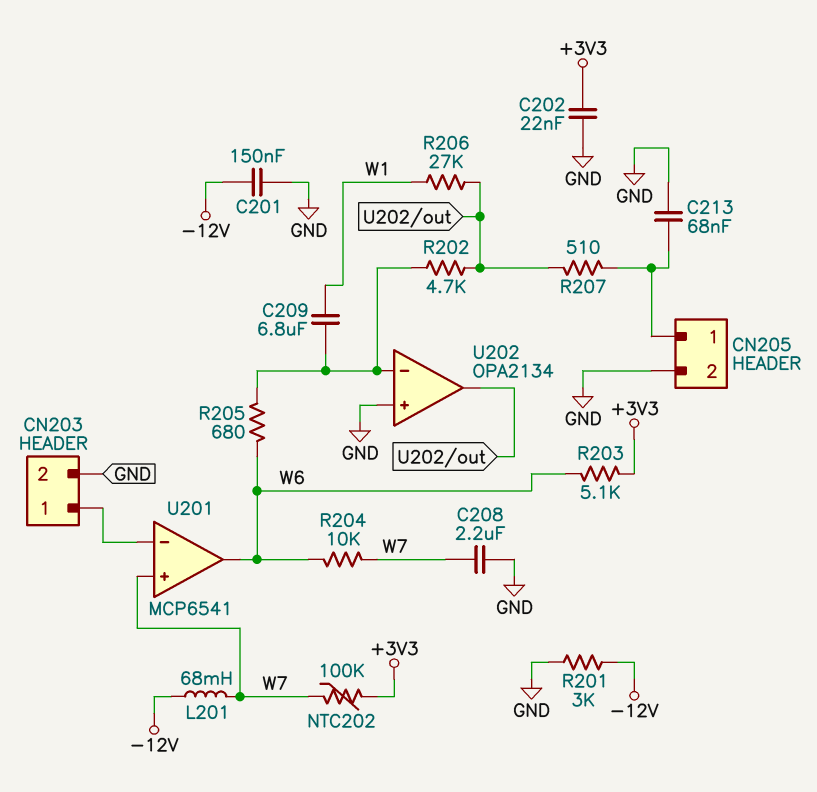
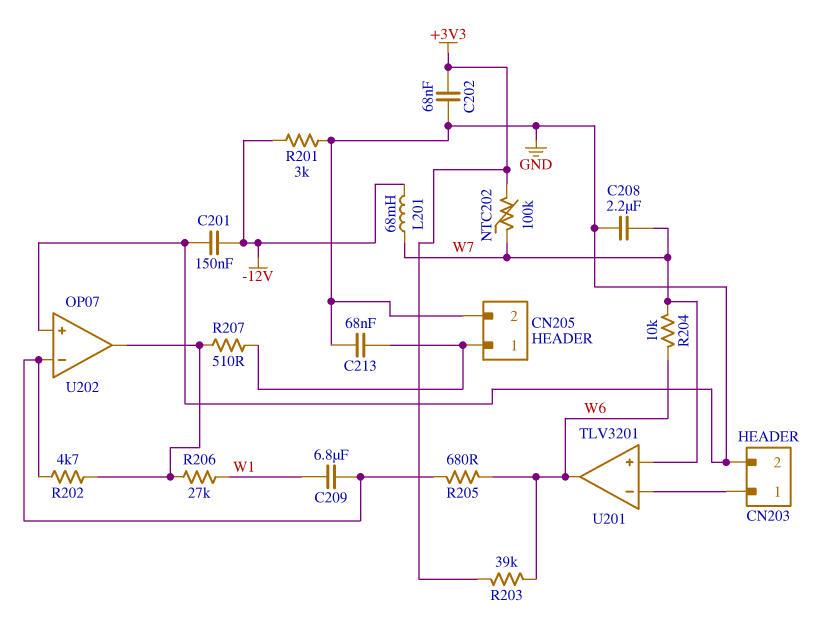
C202: 22nF (+3V3, GND) -> 68nF (+3V3, GND)
R203: 5.1k (+3V3, W6) -> 39k (+3V3, W6)
U201: MCP6541 -> TLV3201
U202: OPA2134 -> OP07

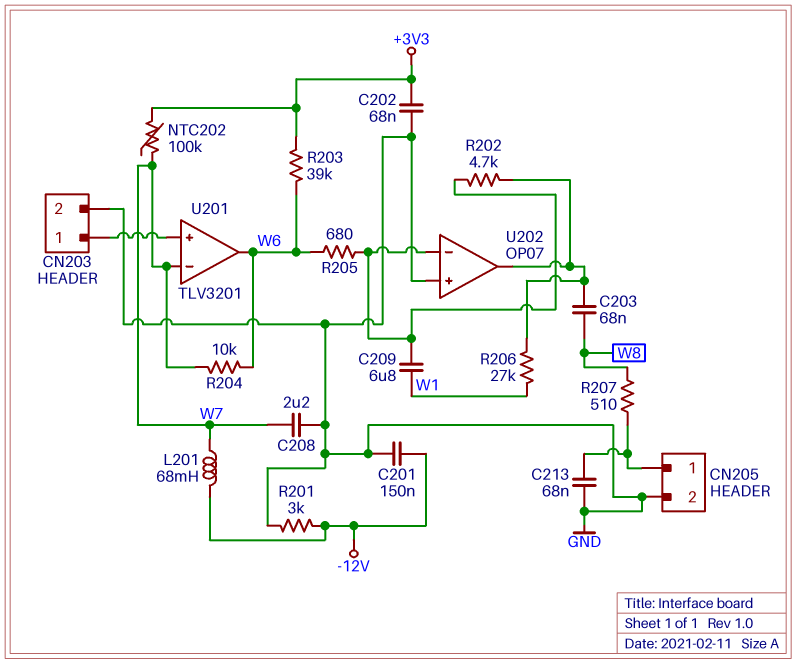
C203: none -> 68nF (U202/out, W8)
R207: 510 (CN205/1, U202/out) -> 510 (CN205/1, W8)
U201 pin in+: W7 -> CN203/1
U201 pin in-: CN203/1 -> W7

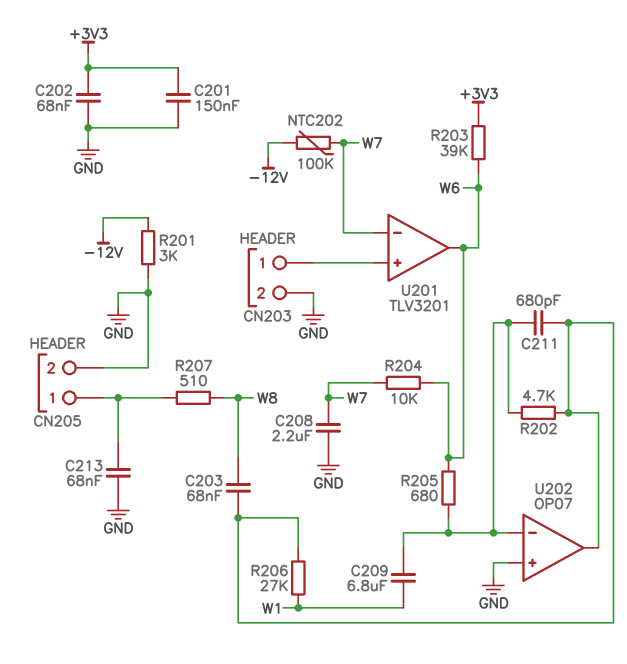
C201: 150nF (-12V, GND) -> 150nF (+3V3, GND)
C211: none -> 680pF (U202/in-, U202/out)
L201: 68mH (-12V, W7) -> none
NTC202: 100k (+3V3, W7) -> 100k (-12V, W7)

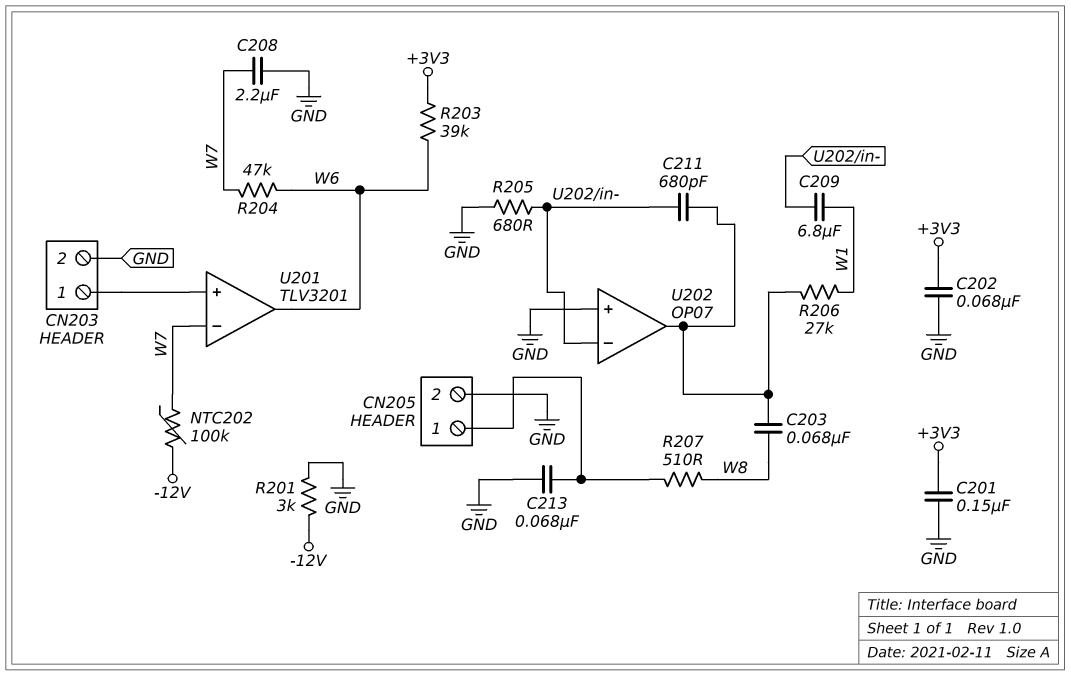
R202: 4.7k (U202/in-, U202/out) -> none
R204: 10k (W6, W7) -> 47k (W6, W7)
R205: 680 (U202/in-, W6) -> 680 (GND, U202/in-)

